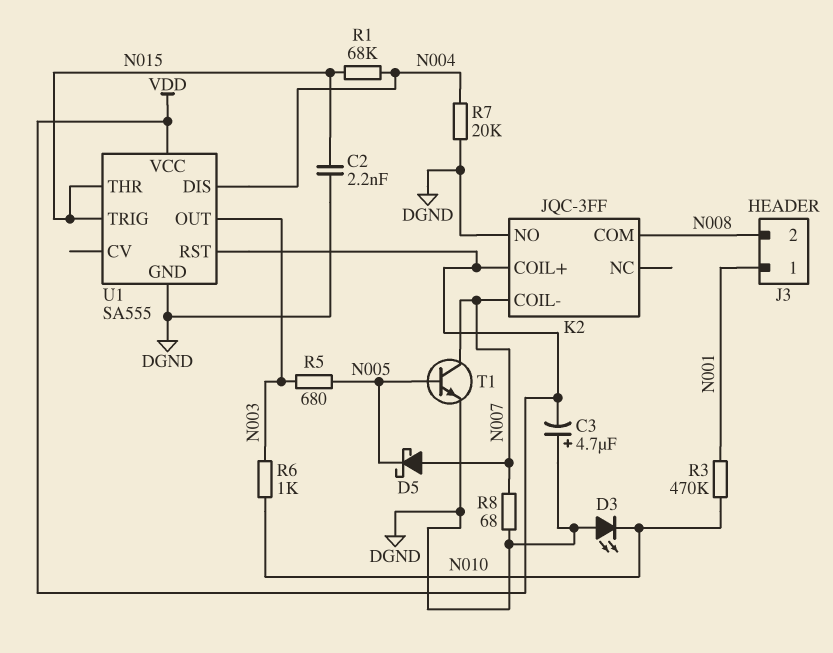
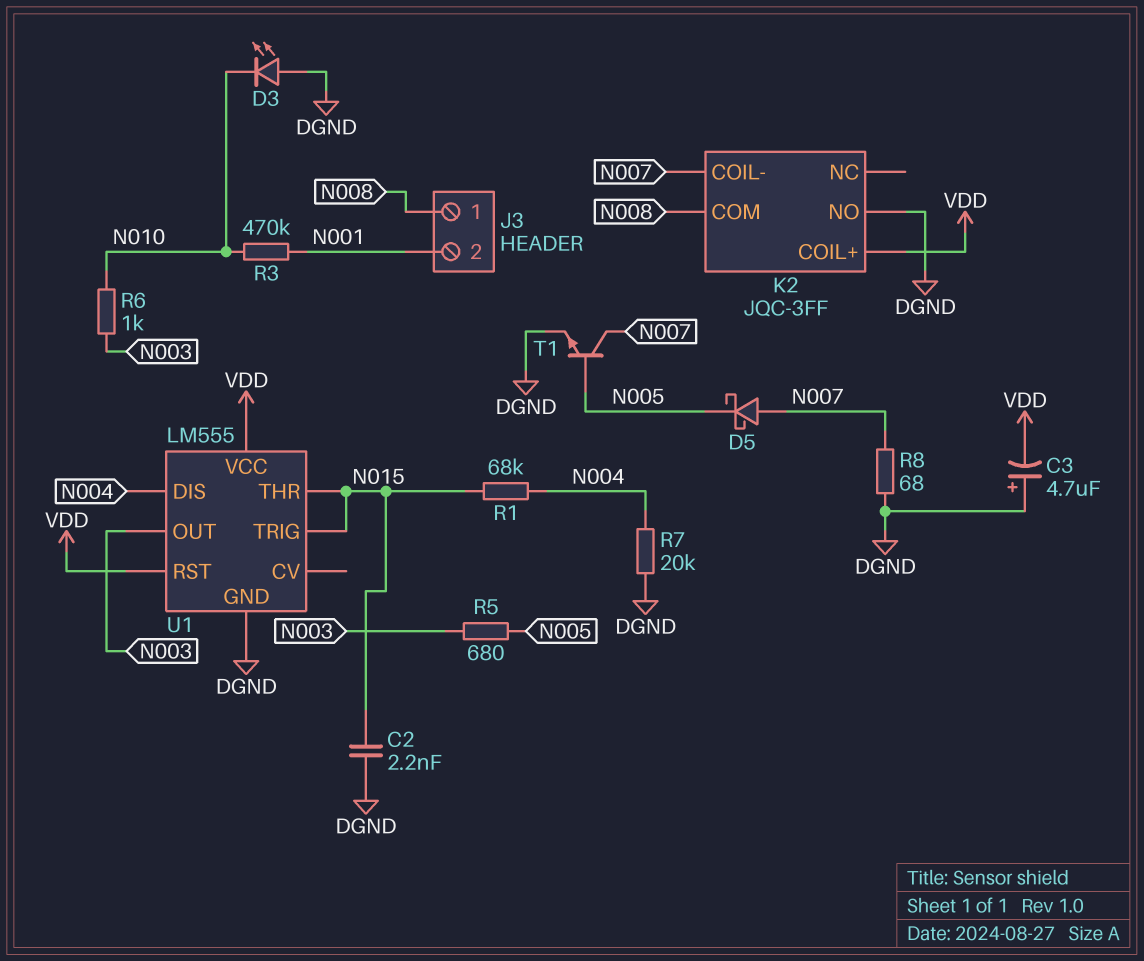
J3 pin 1: N001 -> N008
J3 pin 2: N008 -> N001
U1: SA555 -> LM555

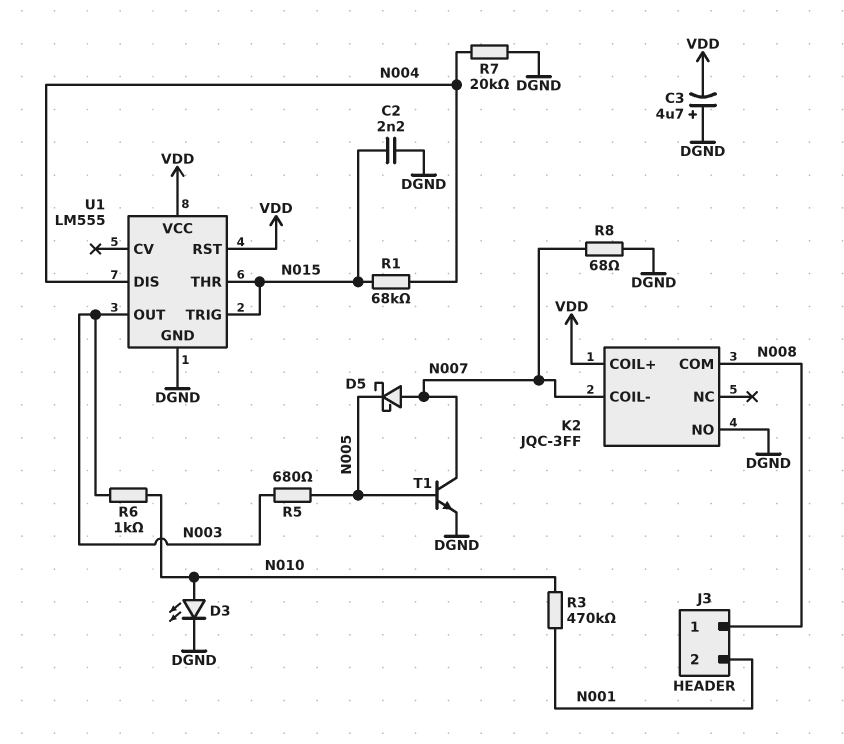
D3: LED (A DGND, K N010) -> LED (A N010, K DGND)

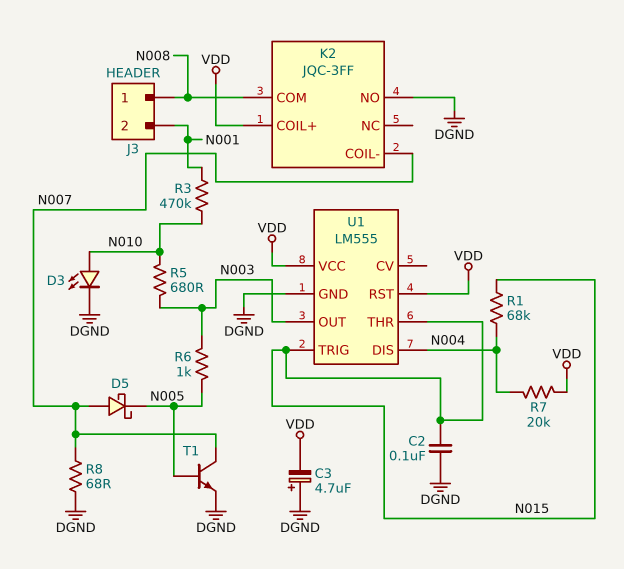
C2: 2.2nF (DGND, N015) -> 100nF (DGND, N015)
R5: 680 (N003, N005) -> 680 (N003, N010)
R6: 1k (N003, N010) -> 1k (N003, N005)
R7: 20k (DGND, N004) -> 20k (N004, VDD)

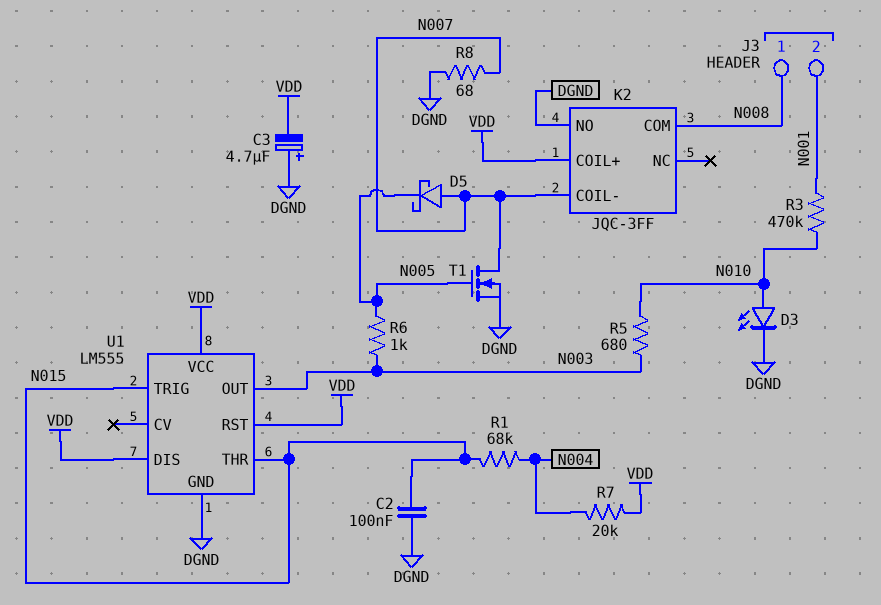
T1: NPN (B N005, C N007, E DGND) -> NMOS (G N005, D N007, S DGND)
U1 pin DIS: N004 -> VDD

